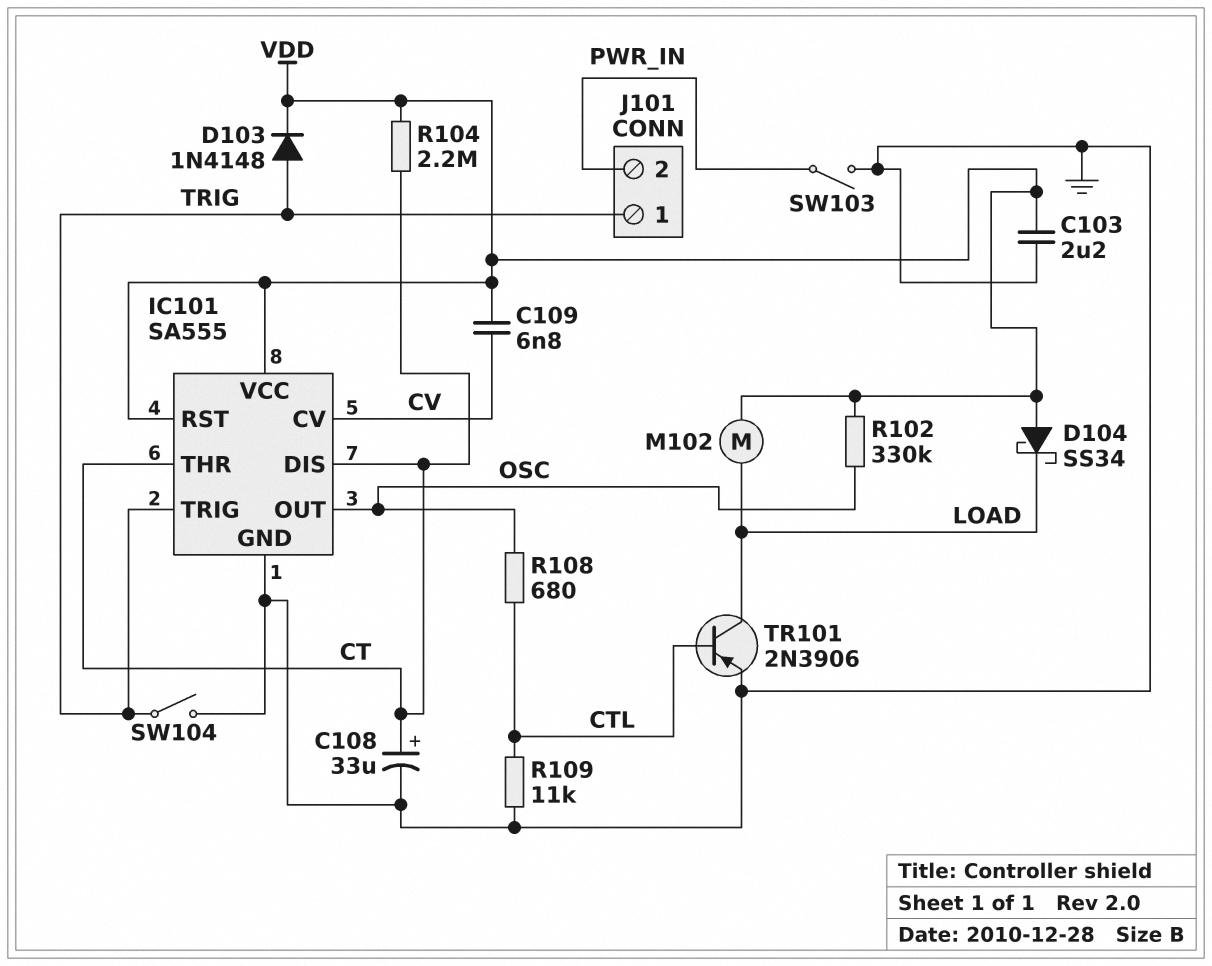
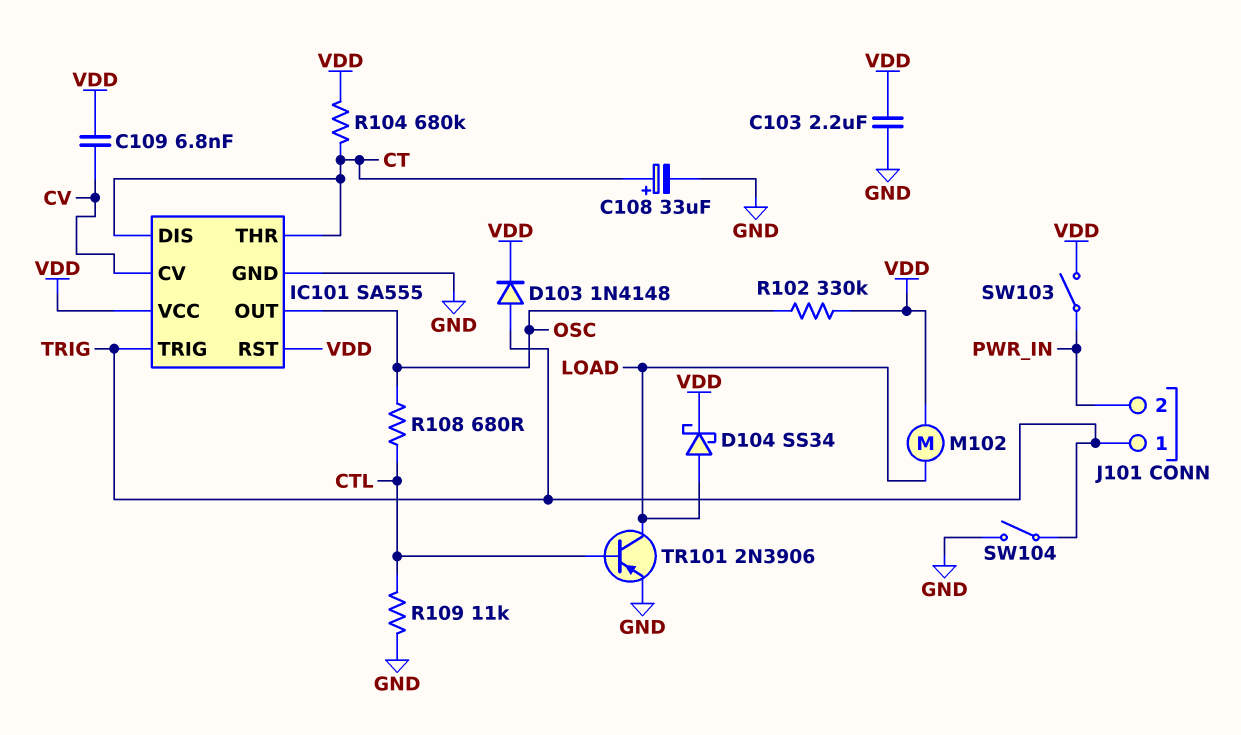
D104: schottky SS34 (A VDD, K LOAD) -> schottky SS34 (A LOAD, K VDD)
R104: 2.2M (CT, VDD) -> 680k (CT, VDD)
SW103: switch (GND, PWR_IN) -> switch (PWR_IN, VDD)

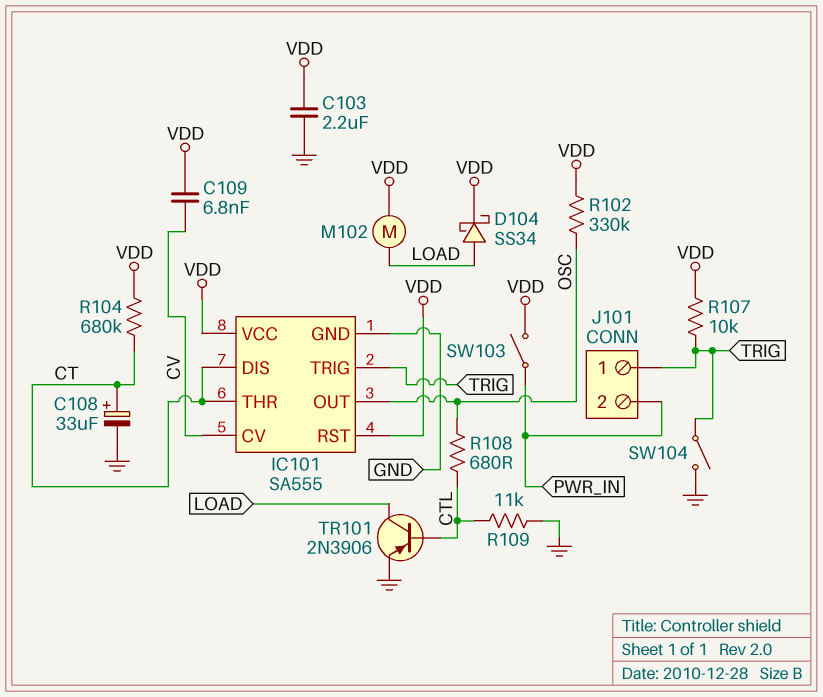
D103: diode 1N4148 (A TRIG, K VDD) -> none
R107: none -> 10k (TRIG, VDD)

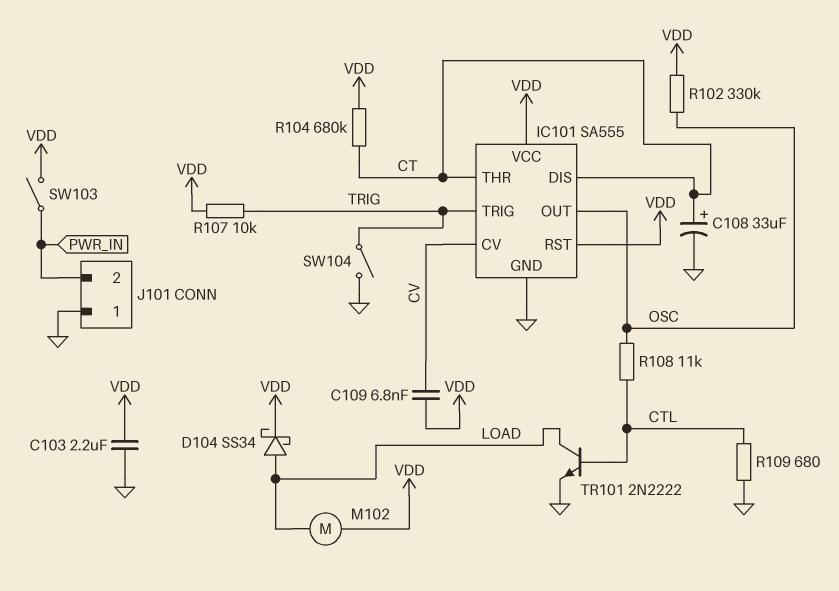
J101 pin 1: TRIG -> GND
R108: 680 (CTL, OSC) -> 11k (CTL, OSC)
R109: 11k (CTL, GND) -> 680 (CTL, GND)
TR101: PNP 2N3906 (B CTL, C LOAD, E GND) -> NPN 2N2222 (B CTL, C LOAD, E GND)

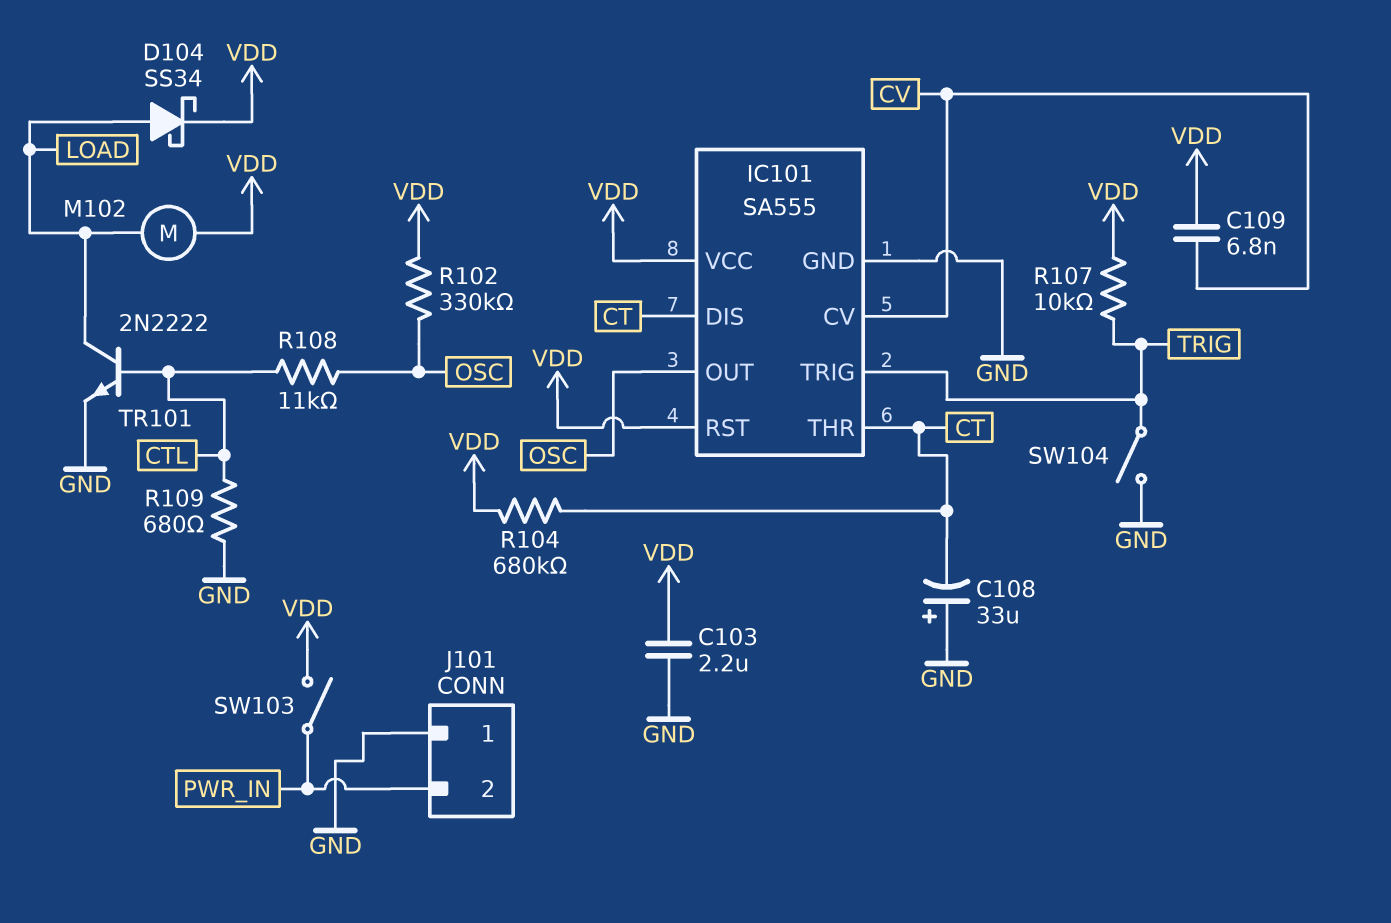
C108: 33uF (plus CT, minus GND) -> 33uF (plus GND, minus CT)

